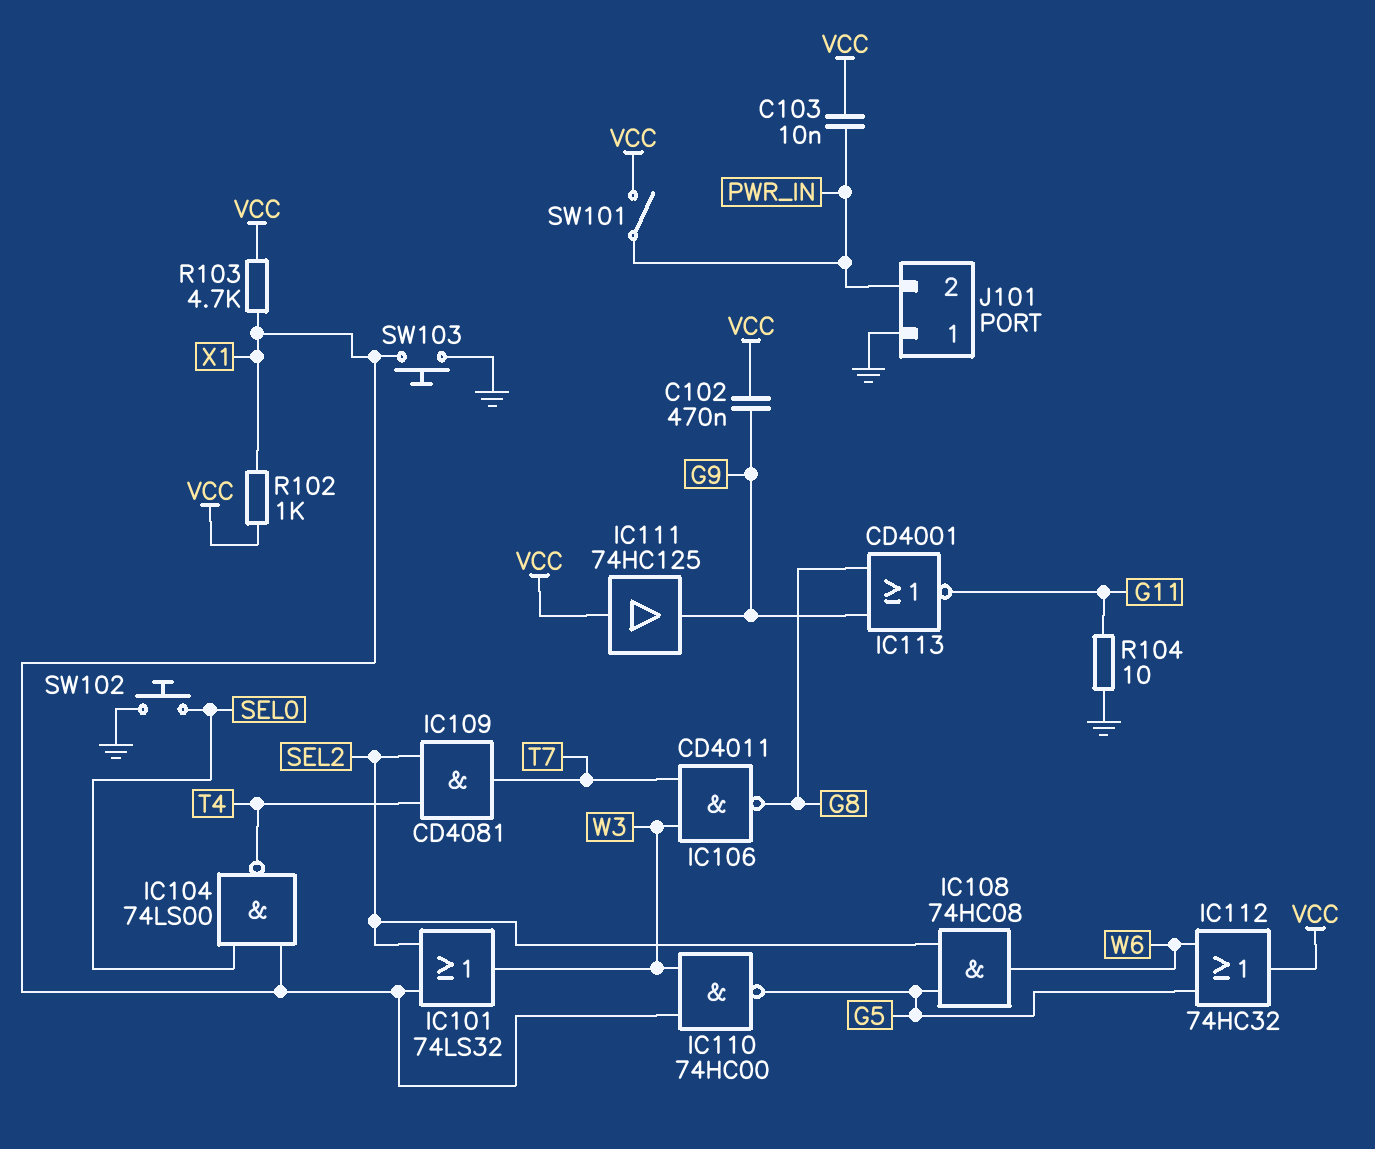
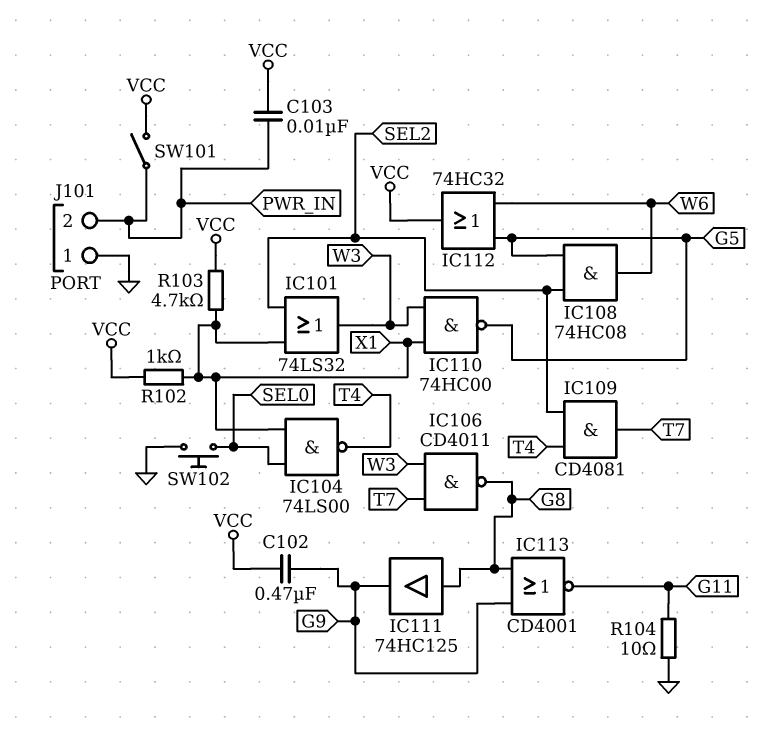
IC111: buffer 74HC125 (in VCC, out G9) -> buffer 74HC125 (in G8, out G9)
SW103: button (GND, X1) -> none

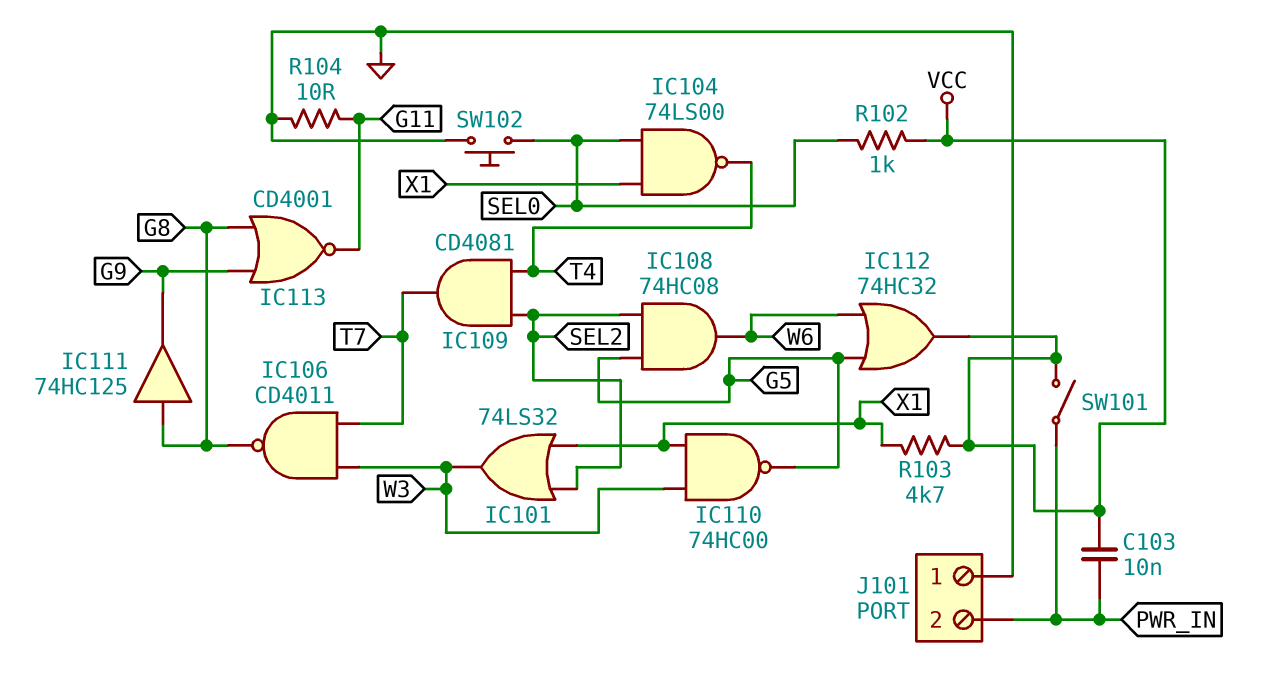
C102: 470nF (G9, VCC) -> none
R102: 1k (VCC, X1) -> 1k (SEL0, VCC)

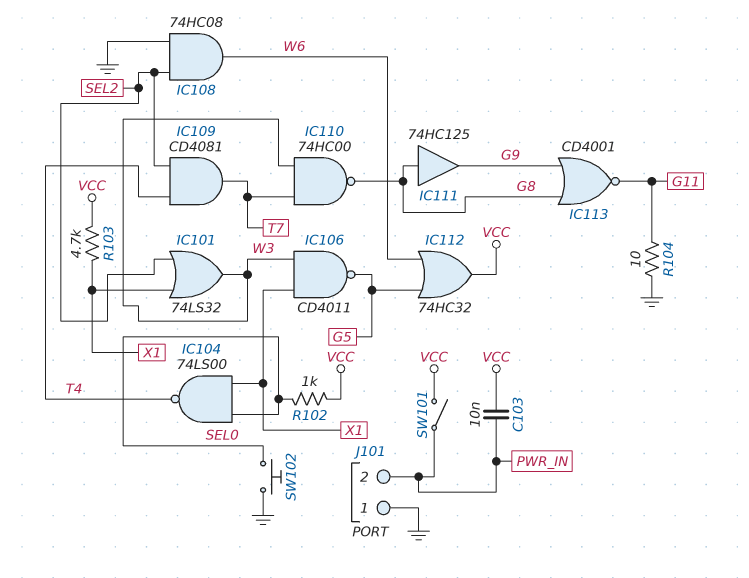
IC106: NAND CD4011 (in T7, in W3, out G8) -> NAND CD4011 (in W3, in X1, out G5)
IC108: AND 74HC08 (in G5, in SEL2, out W6) -> AND 74HC08 (in GND, in SEL2, out W6)
IC110: NAND 74HC00 (in W3, in X1, out G5) -> NAND 74HC00 (in T7, in W3, out G8)

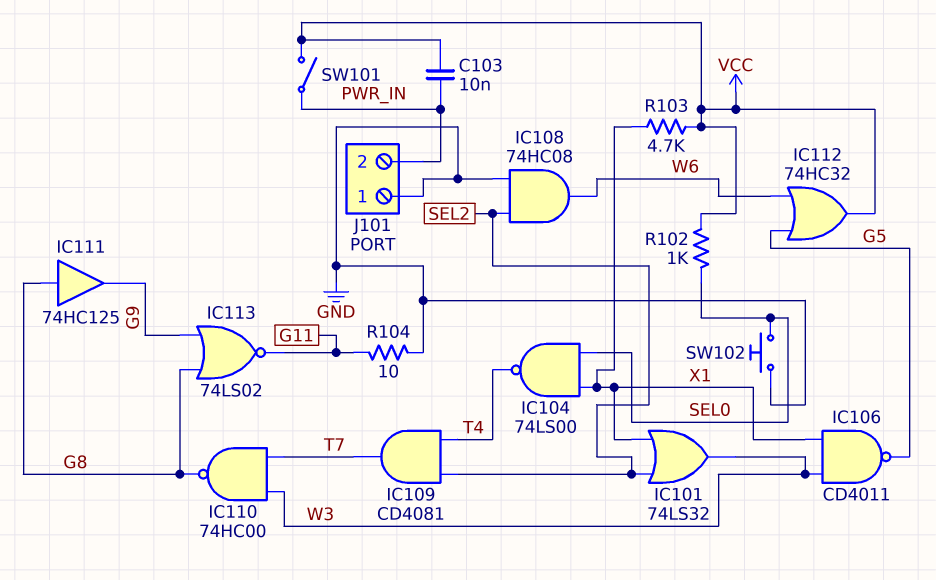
IC113: NOR CD4001 (in G8, in G9, out G11) -> NOR 74LS02 (in G8, in G9, out G11)

